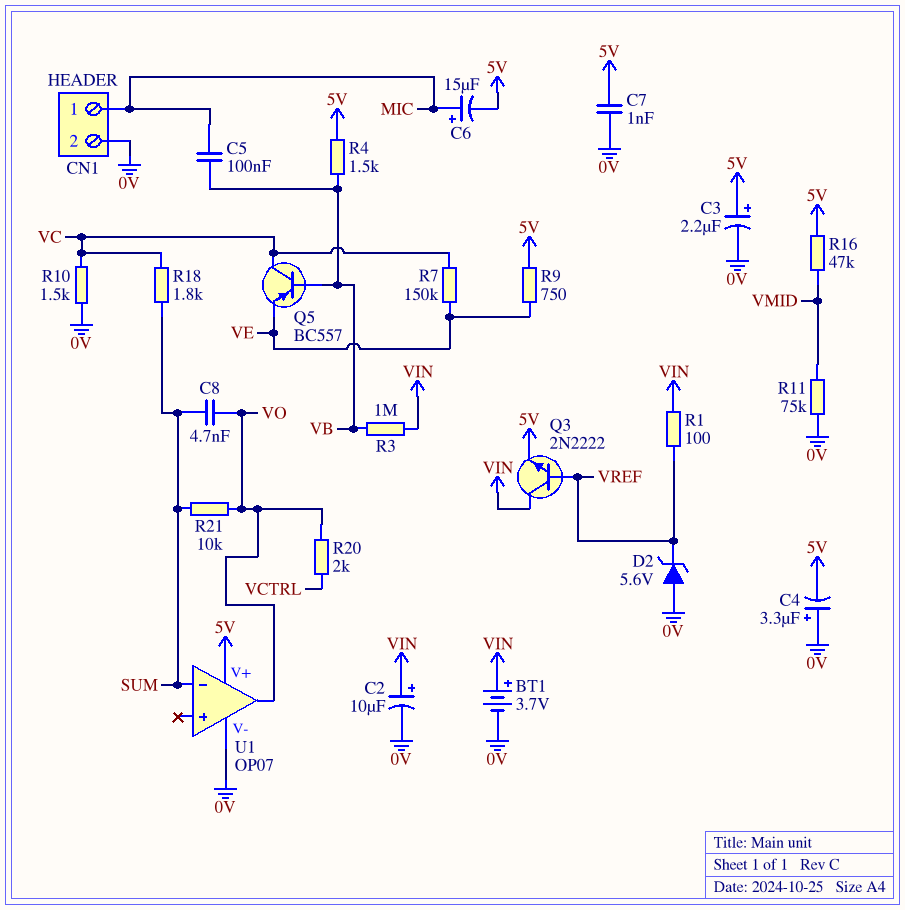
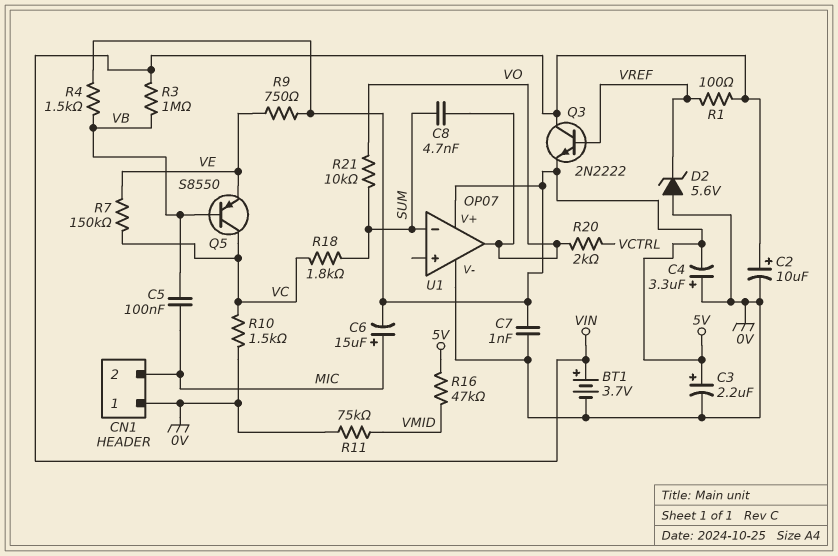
CN1 pin 1: MIC -> 0V
CN1 pin 2: 0V -> MIC
Q5: PNP BC557 (B VB, C VC, E VE) -> PNP S8550 (B VB, C VC, E VE)

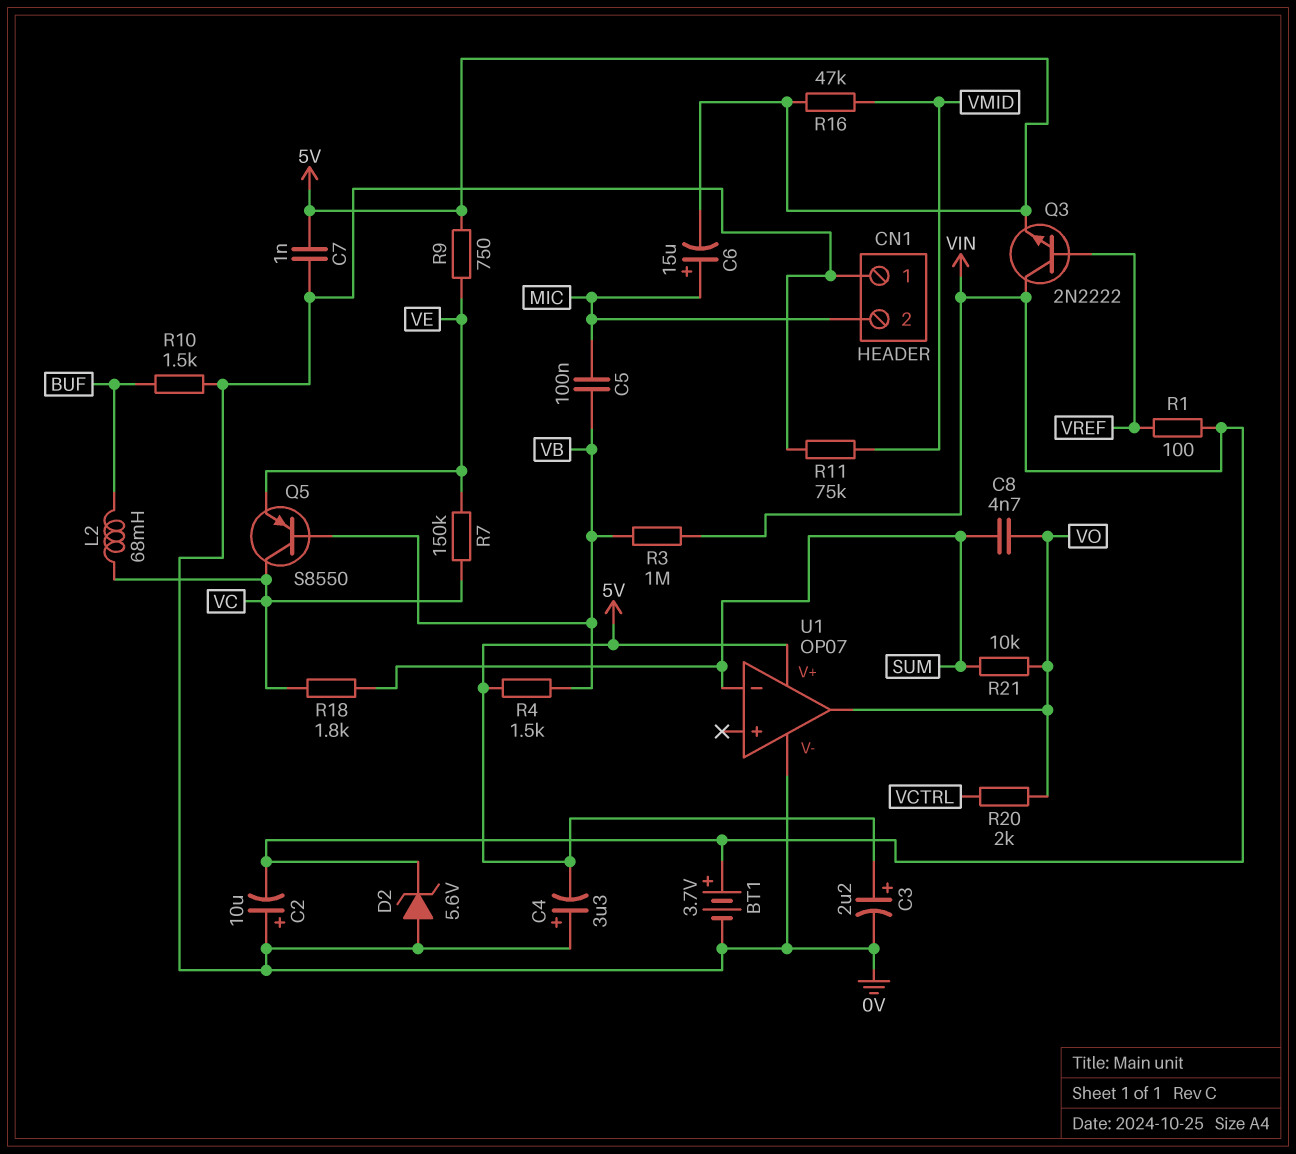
C2: 10uF (plus VIN, minus 0V) -> 10uF (plus 0V, minus VIN)
D2: zener 5.6V (A 0V, K VREF) -> zener 5.6V (A 0V, K VIN)
L2: none -> 68mH (BUF, VC)
R10: 1.5k (0V, VC) -> 1.5k (0V, BUF)

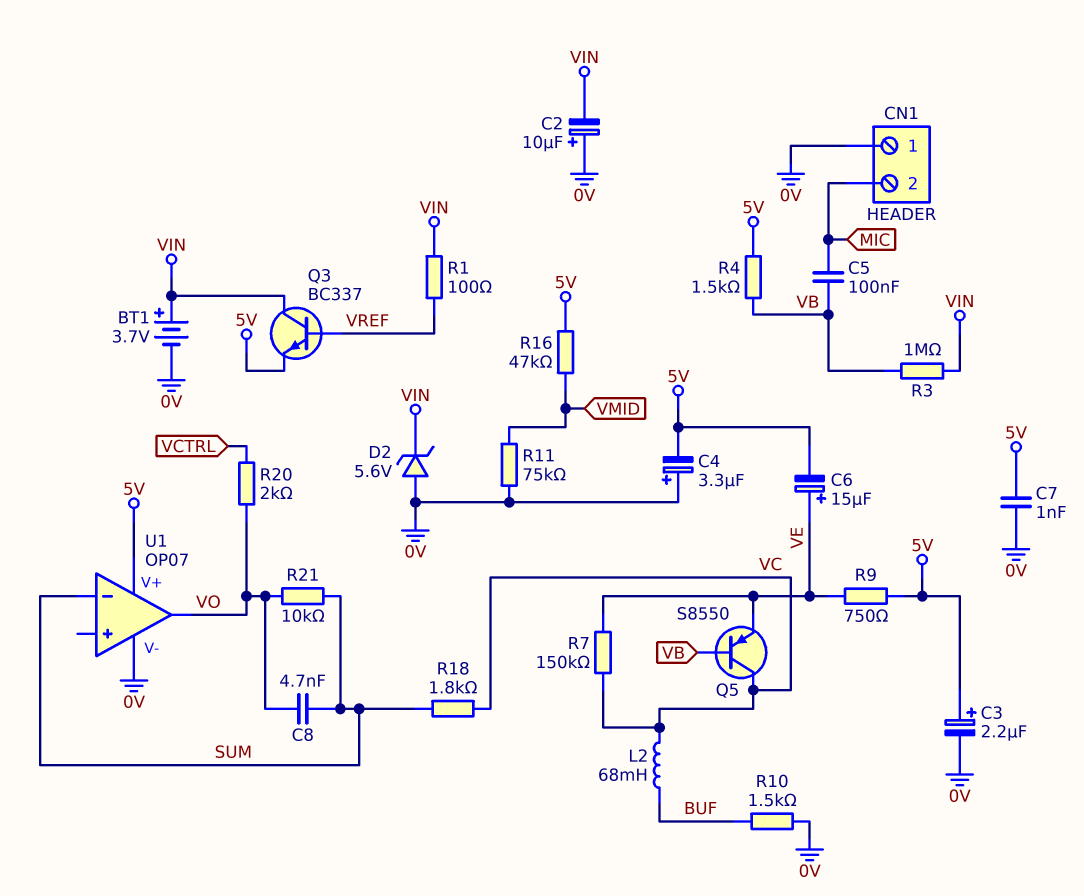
C6: 15uF (plus MIC, minus 5V) -> 15uF (plus VE, minus 5V)
Q3: NPN 2N2222 (B VREF, C VIN, E 5V) -> NPN BC337 (B VREF, C VIN, E 5V)

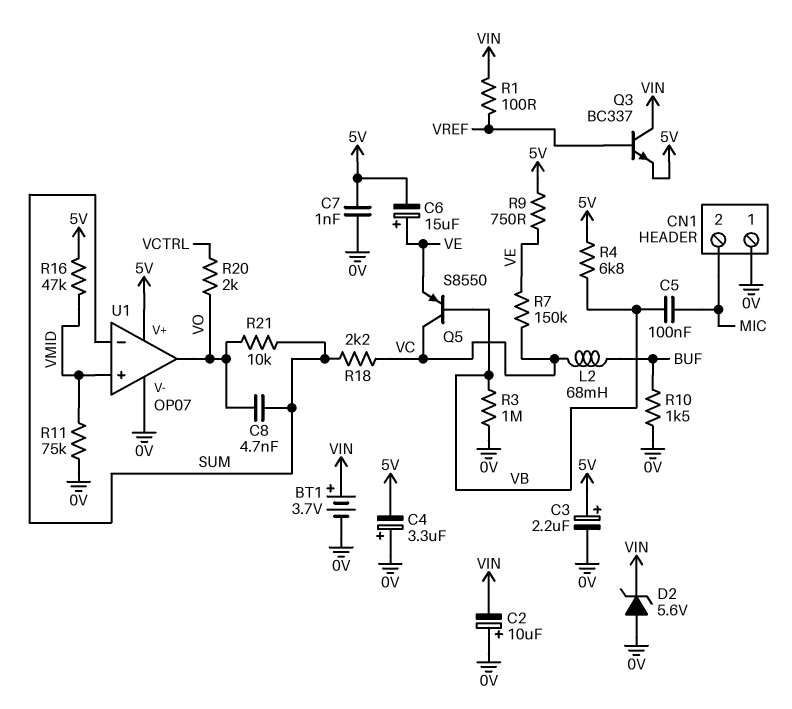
R3: 1M (VB, VIN) -> 1M (0V, VB)
R4: 1.5k (5V, VB) -> 6.8k (5V, VB)
R18: 1.8k (SUM, VC) -> 2.2k (SUM, VC)
U1 pin in+: none -> VMID

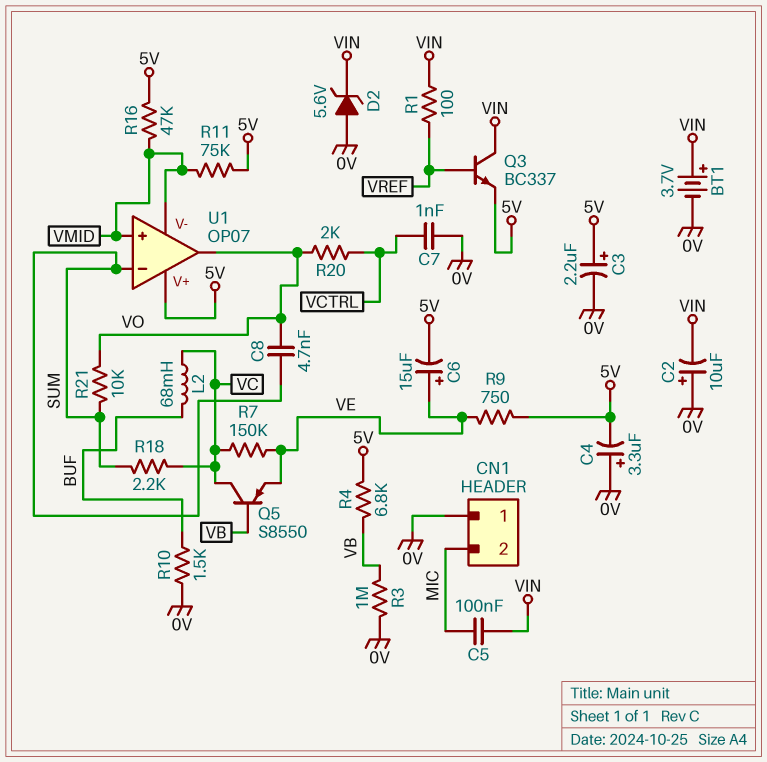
C5: 100nF (MIC, VB) -> 100nF (MIC, VIN)
C7: 1nF (0V, 5V) -> 1nF (0V, VCTRL)
R11: 75k (0V, VMID) -> 75k (5V, VMID)
U1 pin V-: 0V -> VMID

